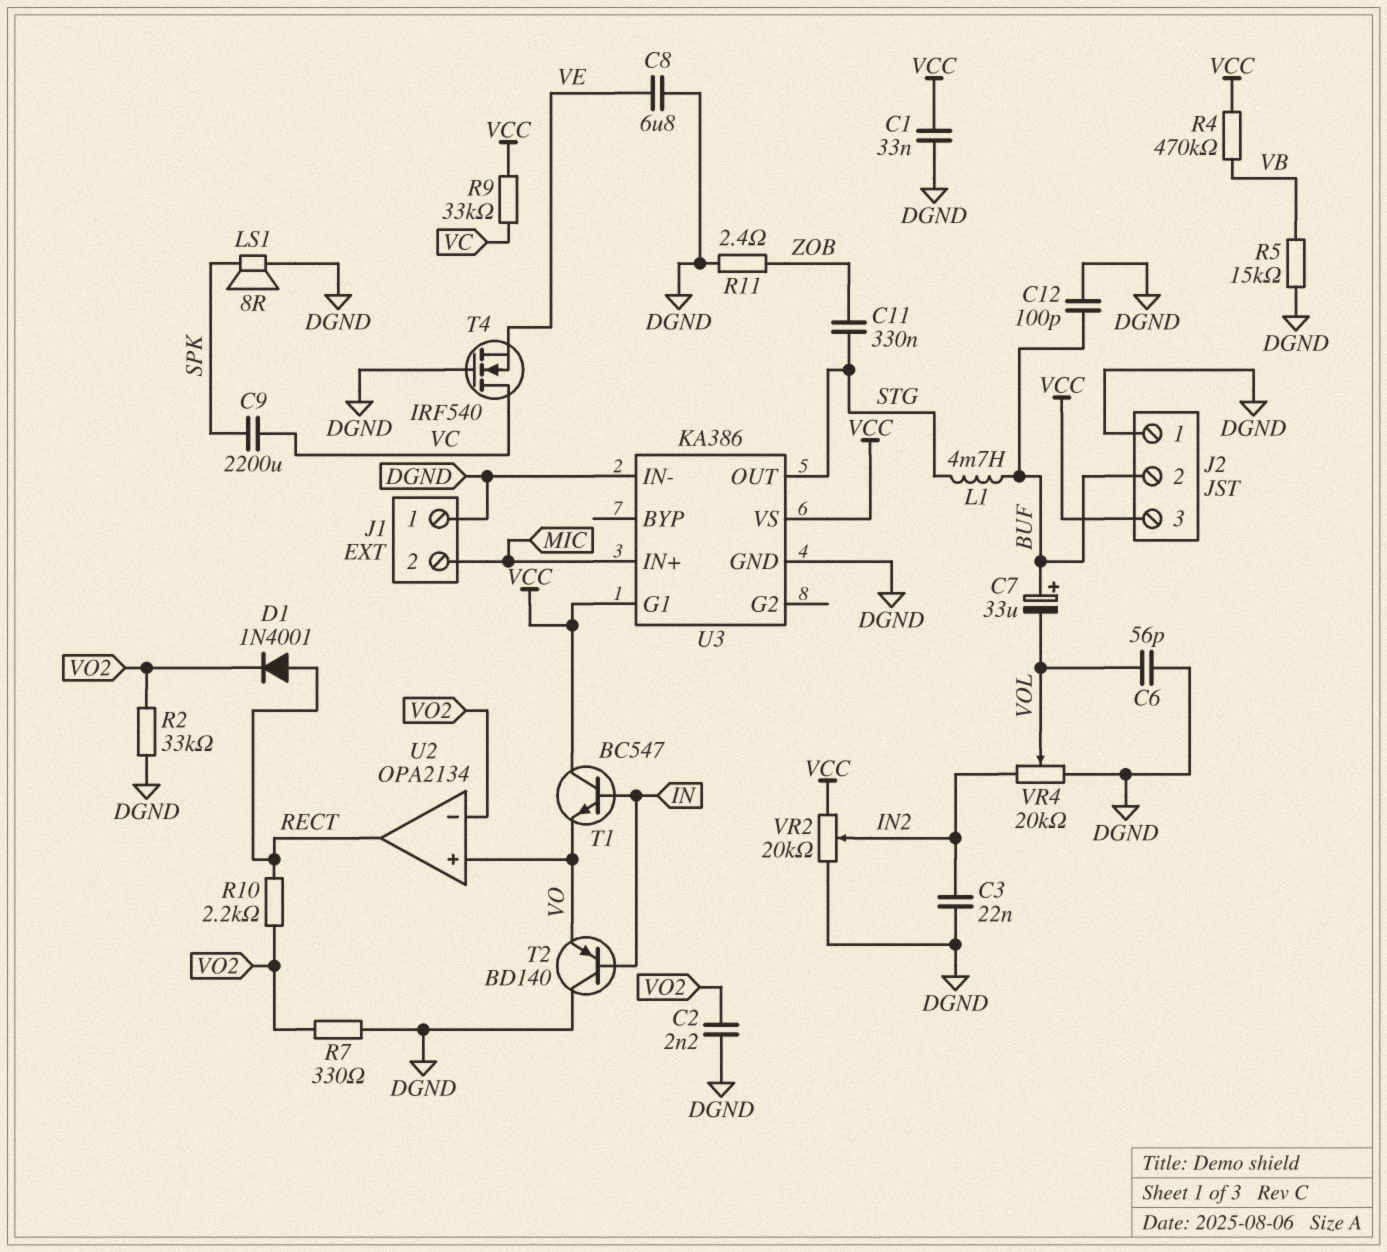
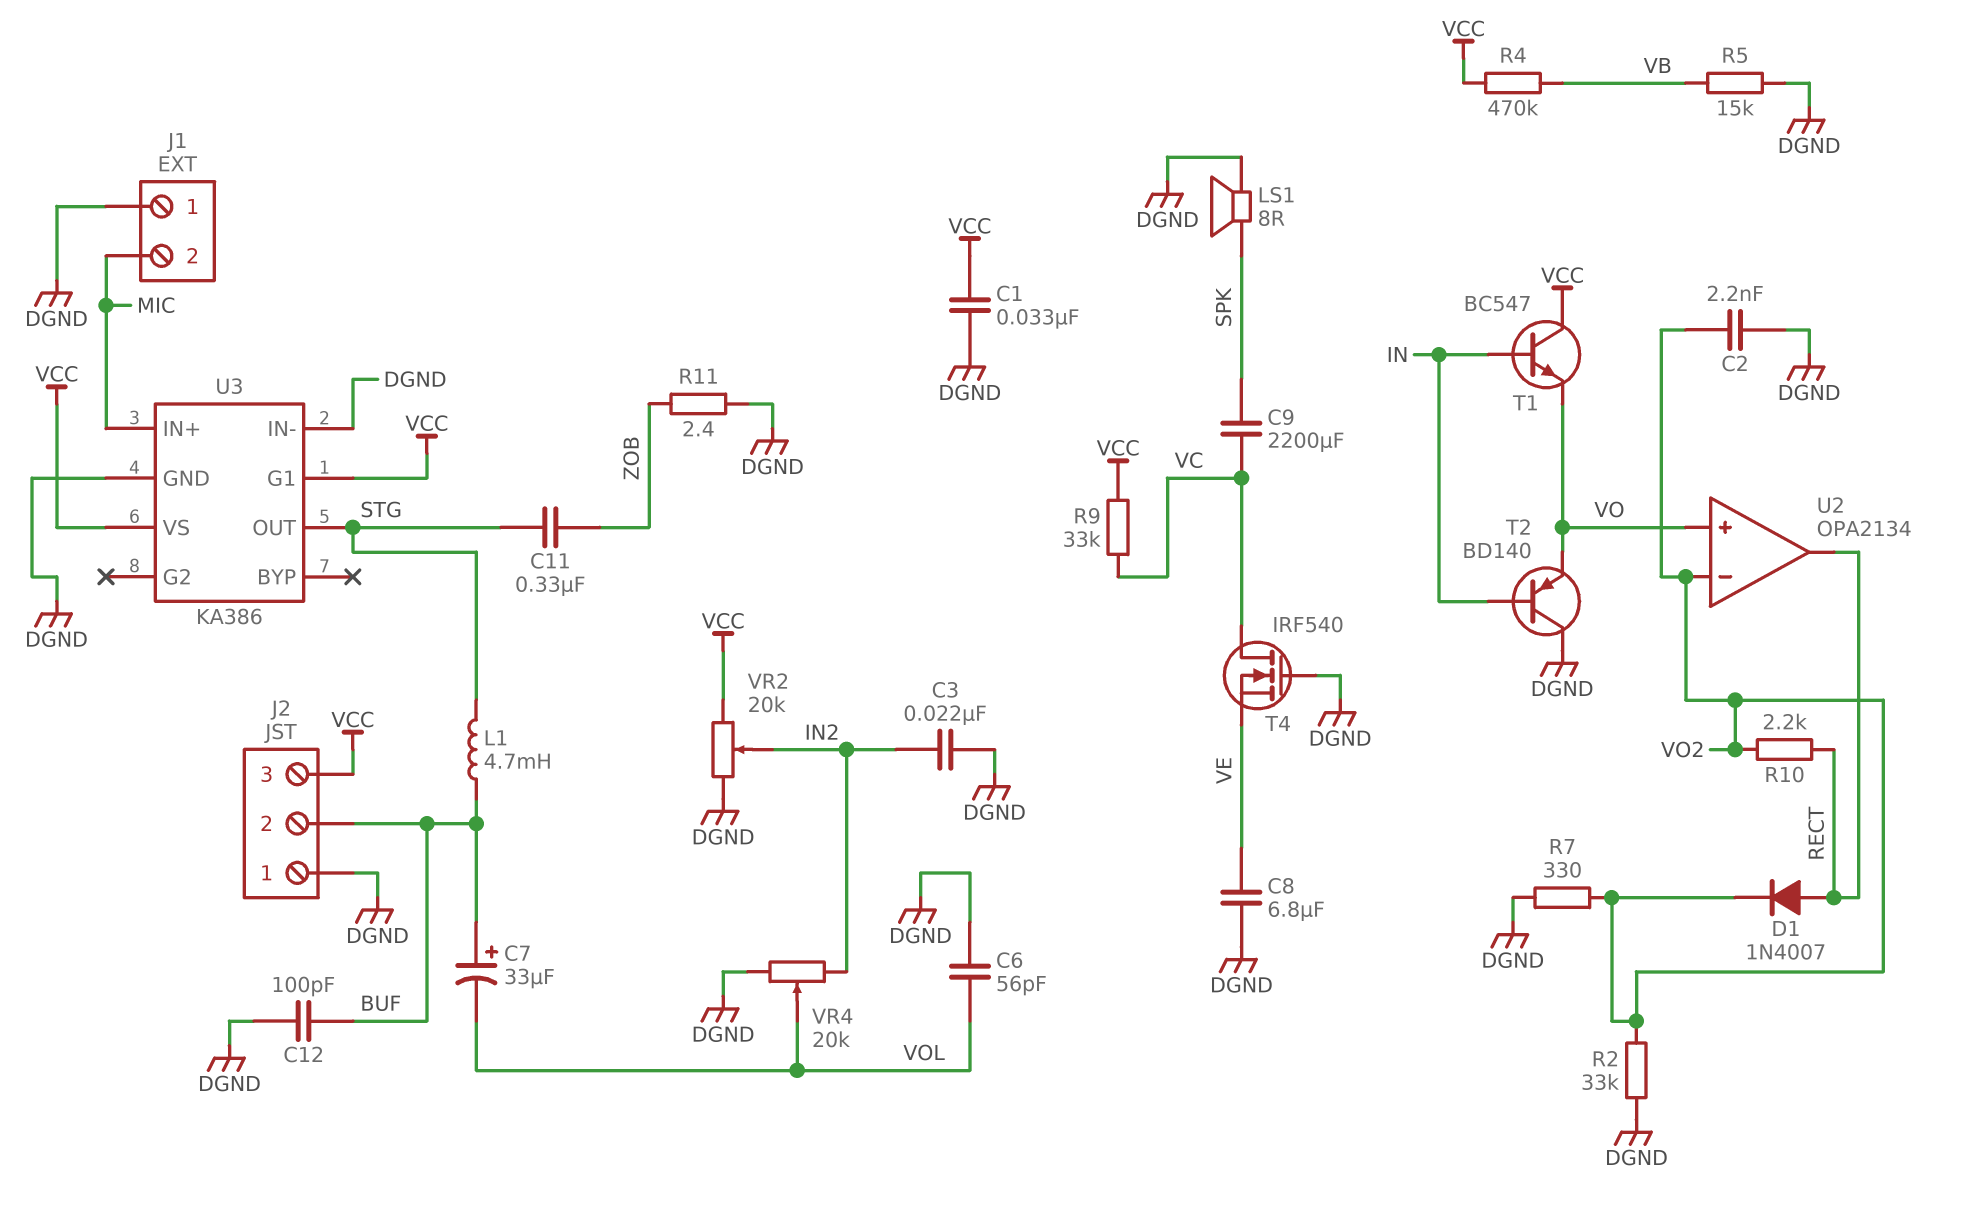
D1: diode 1N4001 (A RECT, K VO2) -> diode 1N4007 (A RECT, K VO2)

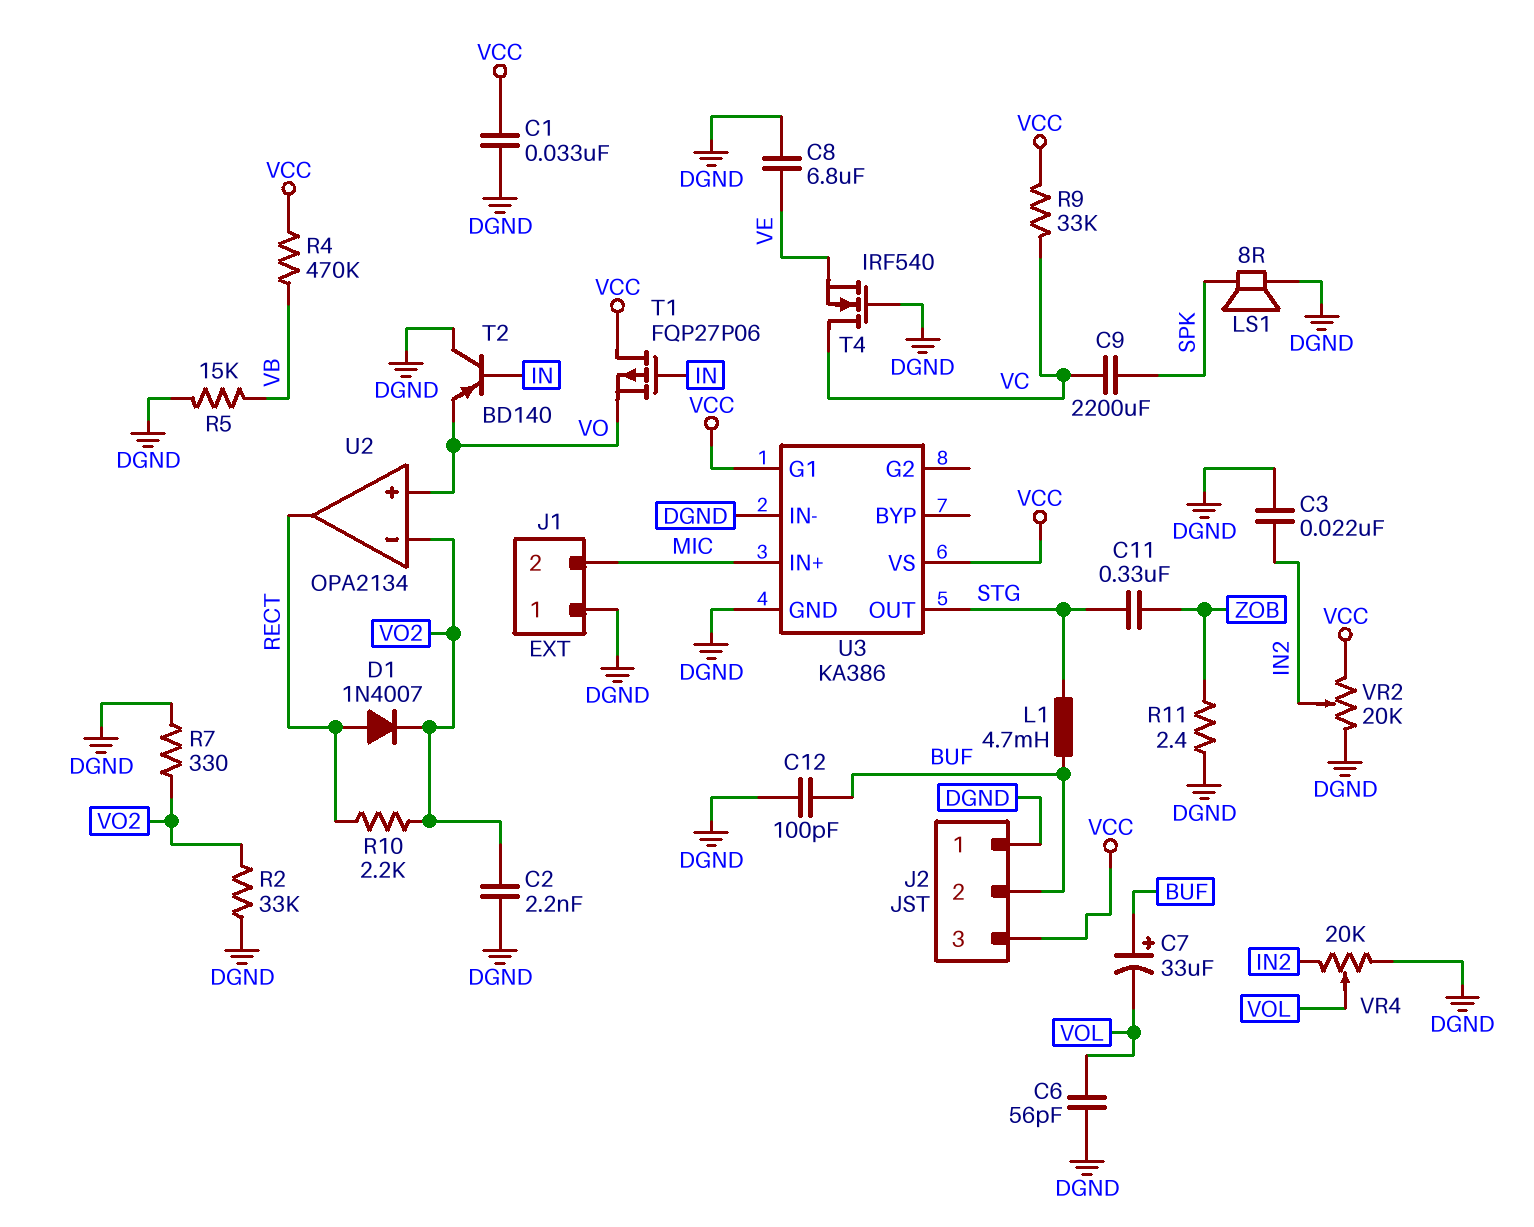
T1: NPN BC547 (B IN, C VCC, E VO) -> PMOS FQP27P06 (G IN, D VCC, S VO)

